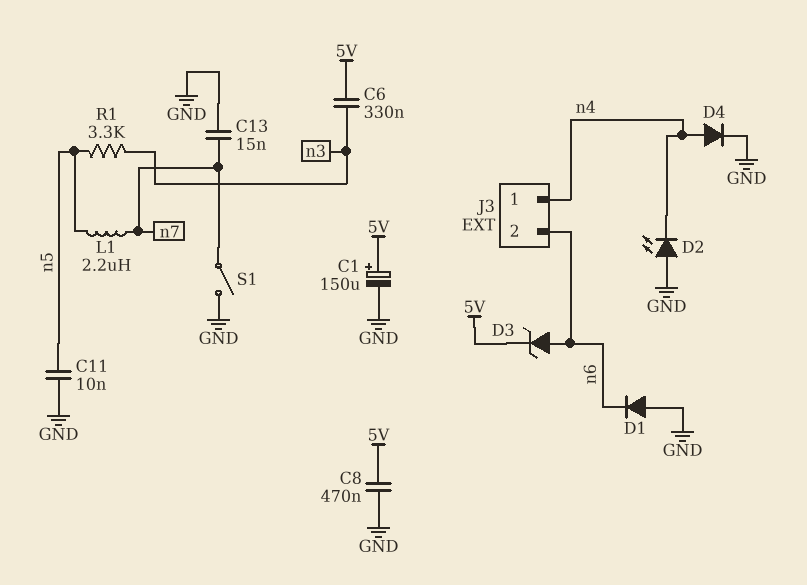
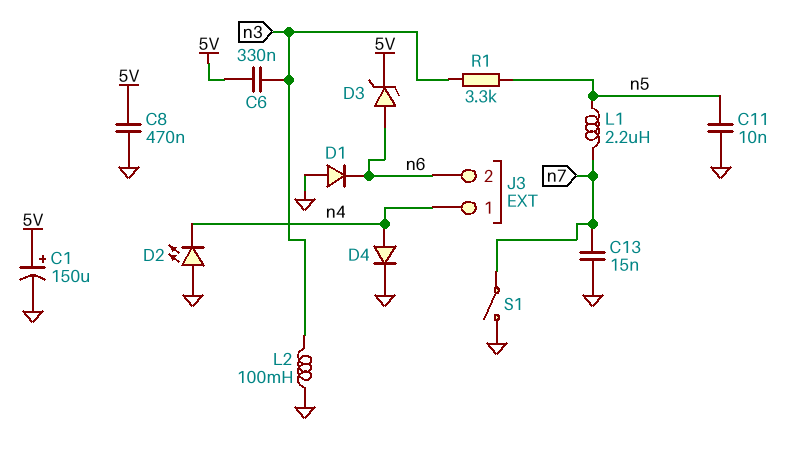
L2: none -> 100mH (GND, n3)

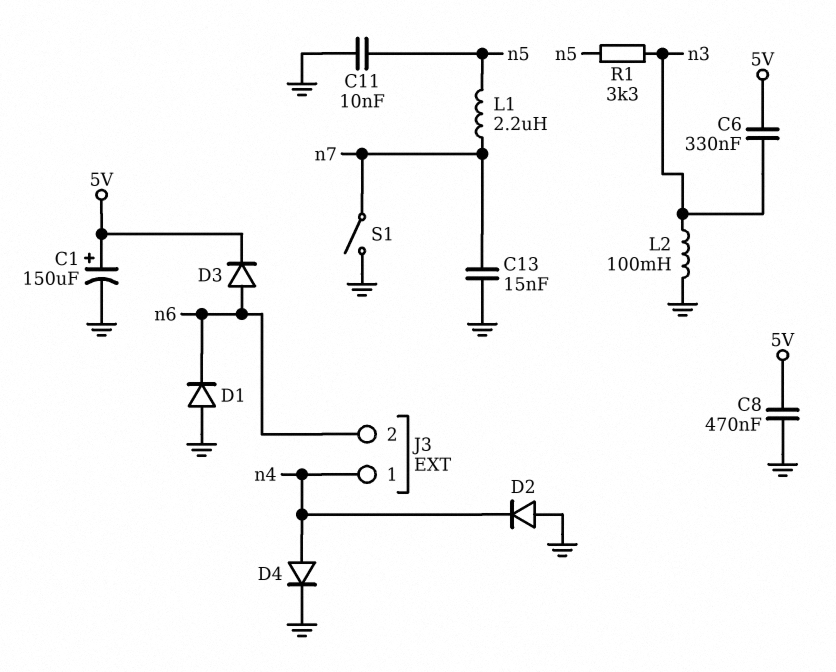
D2: LED (A GND, K n4) -> diode (A GND, K n4)
D3: zener (A n6, K 5V) -> diode (A n6, K 5V)

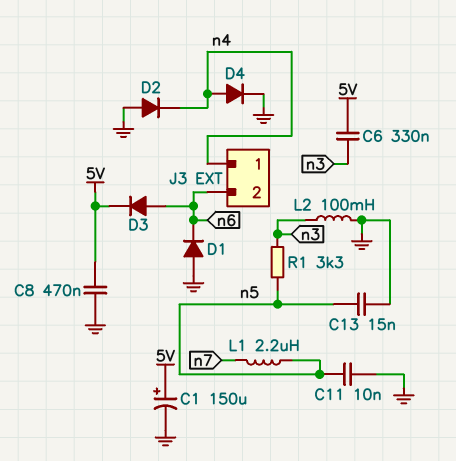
C13: 15nF (GND, n7) -> 15nF (GND, n5)
S1: switch (GND, n7) -> none

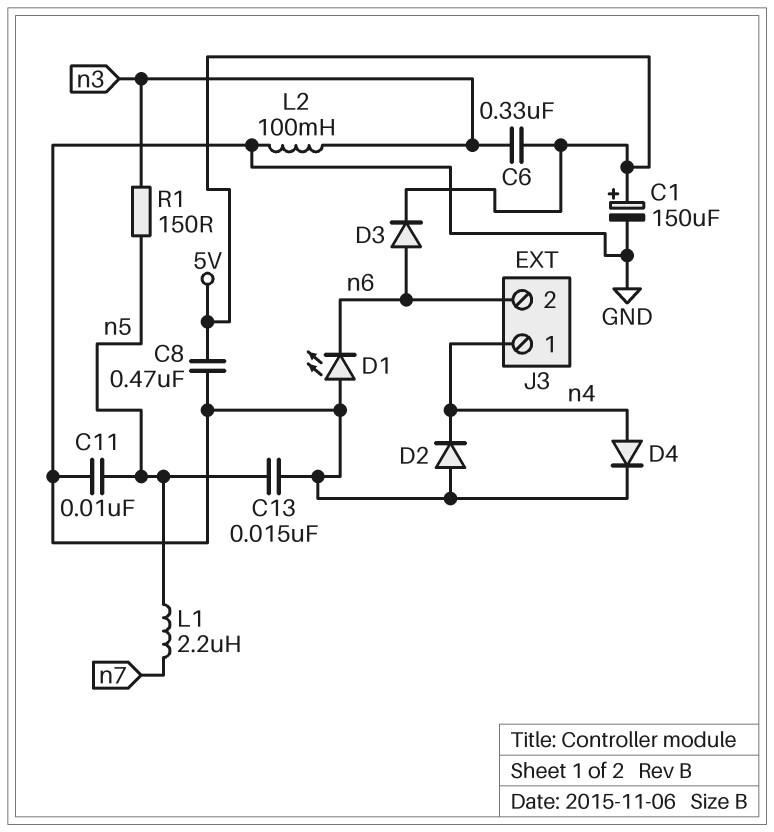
D1: diode (A GND, K n6) -> LED (A GND, K n6)
R1: 3.3k (n3, n5) -> 150 (n3, n5)

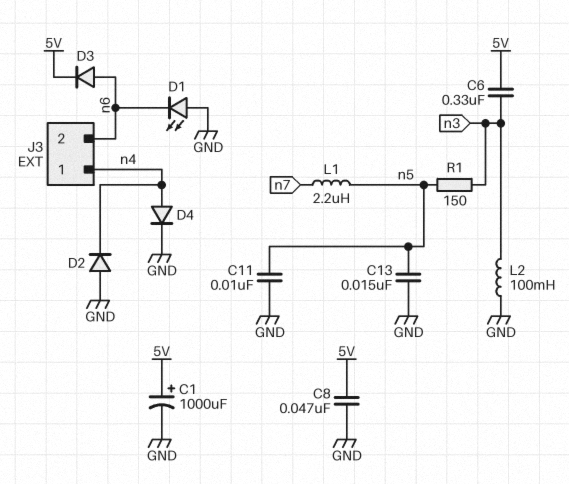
C1: 150uF (plus 5V, minus GND) -> 1000uF (plus 5V, minus GND)
C8: 470nF (5V, GND) -> 47nF (5V, GND)

